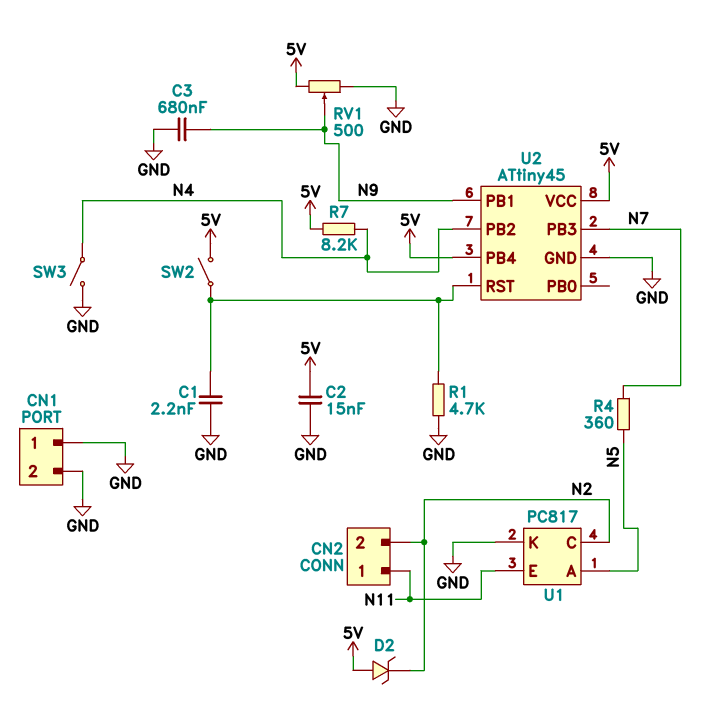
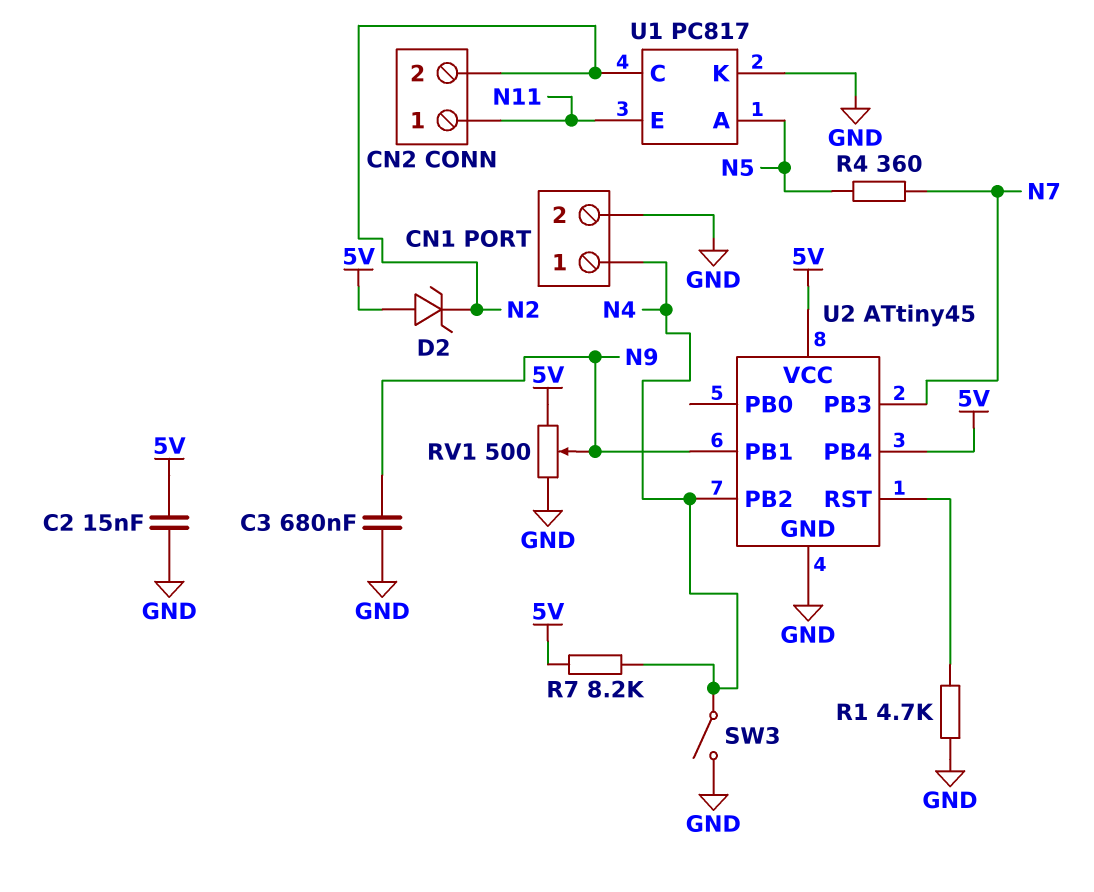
C1: 2.2nF (GND, U2/RST) -> none
CN1 pin 1: GND -> N4
SW2: switch (5V, U2/RST) -> none

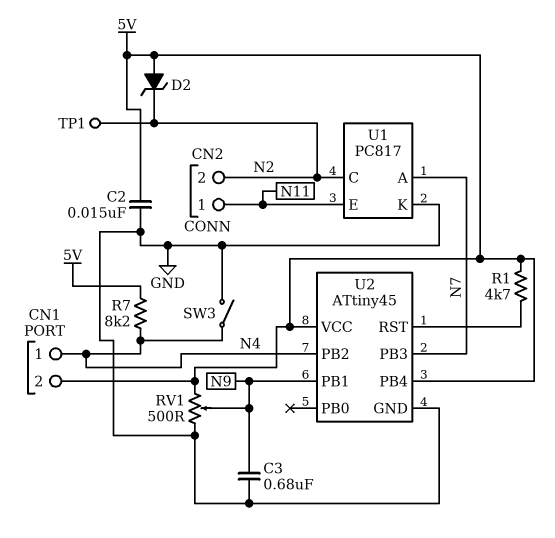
CN1 pin 2: GND -> 5V
R1: 4.7k (GND, U2/RST) -> 4.7k (5V, U2/RST)
R4: 360 (N5, N7) -> none
TP1: none -> test point (N2)
U1 pin A: N5 -> N7

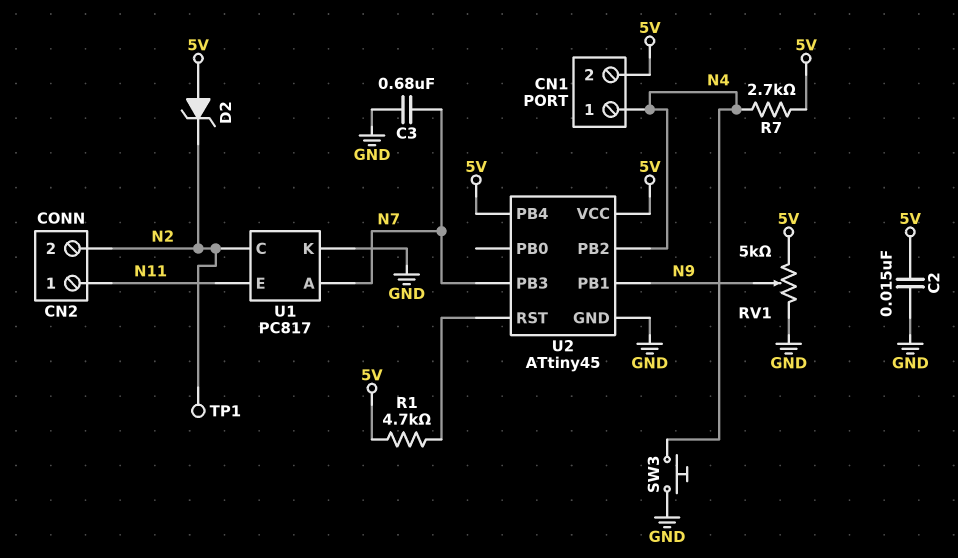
C3: 680nF (GND, N9) -> 680nF (GND, N7)
R7: 8.2k (5V, N4) -> 2.7k (5V, N4)
RV1: 500 (5V, GND, wiper N9) -> 5k (5V, GND, wiper N9)
SW3: switch (GND, N4) -> button (GND, N4)

